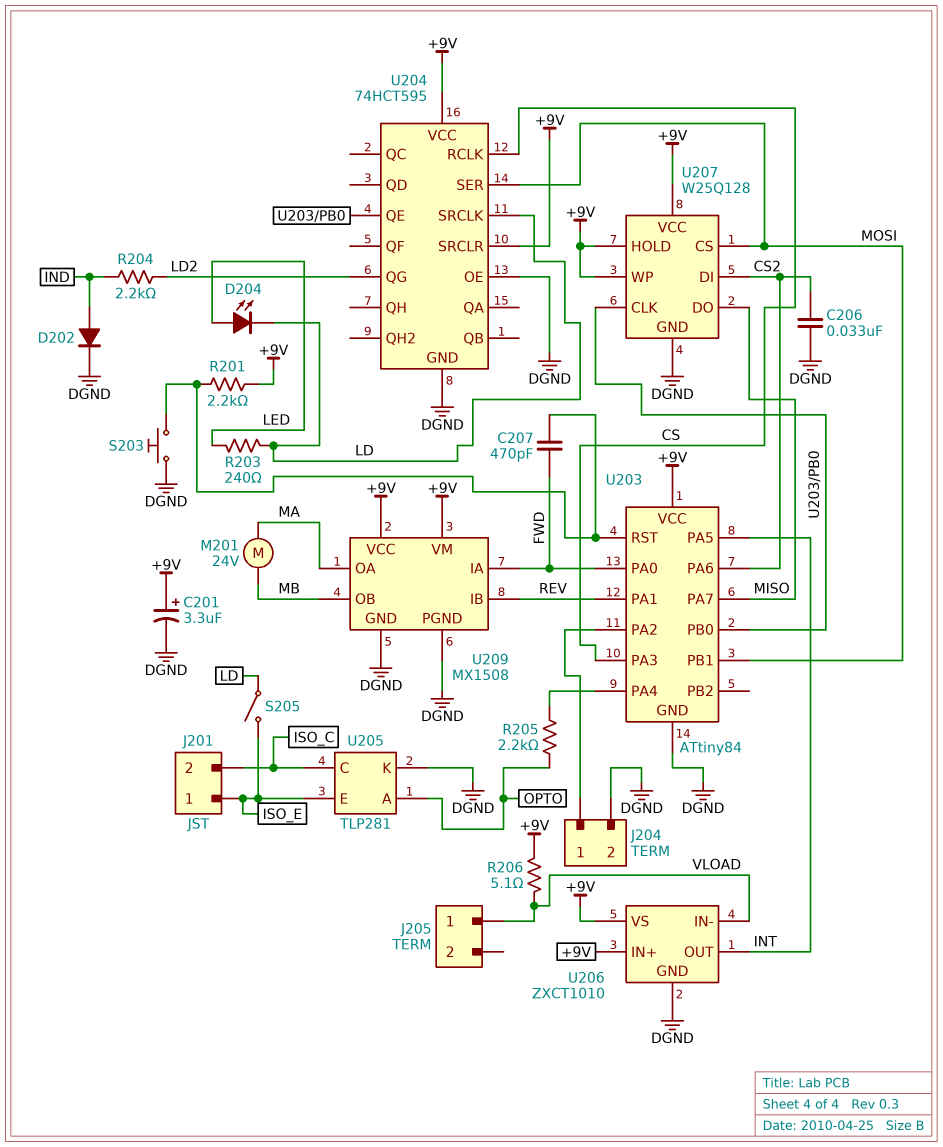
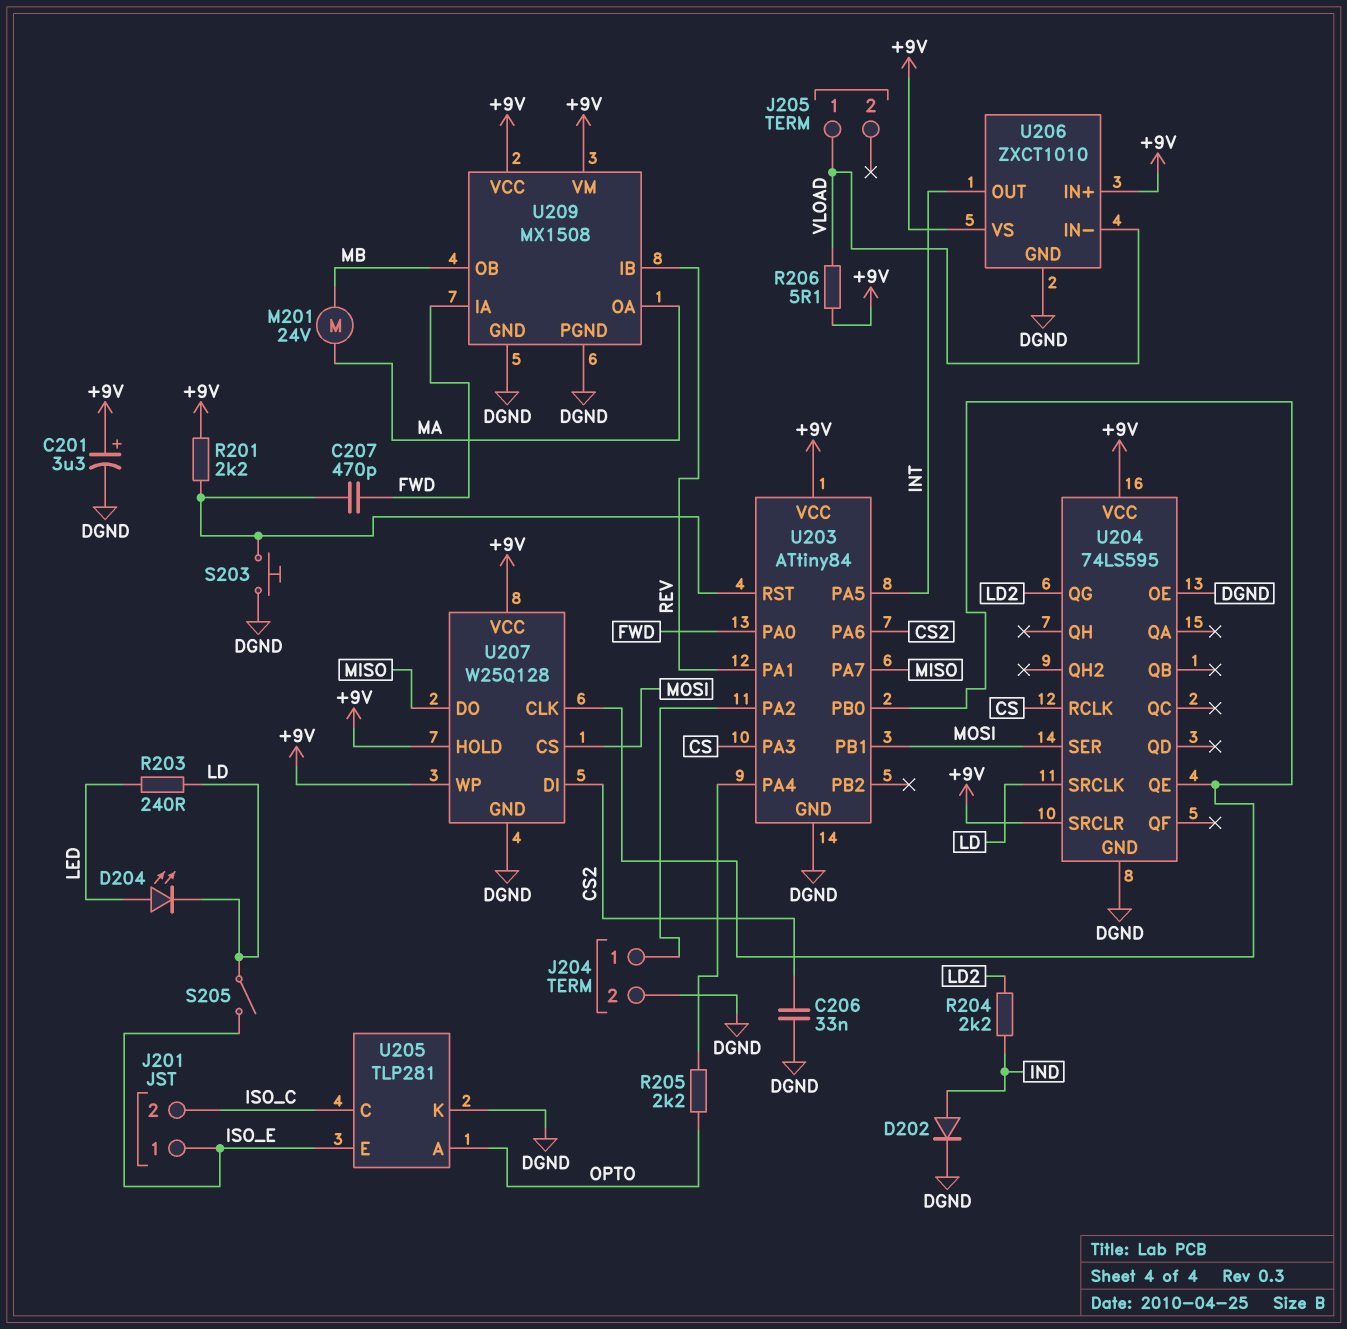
U204: 74HCT595 -> 74LS595

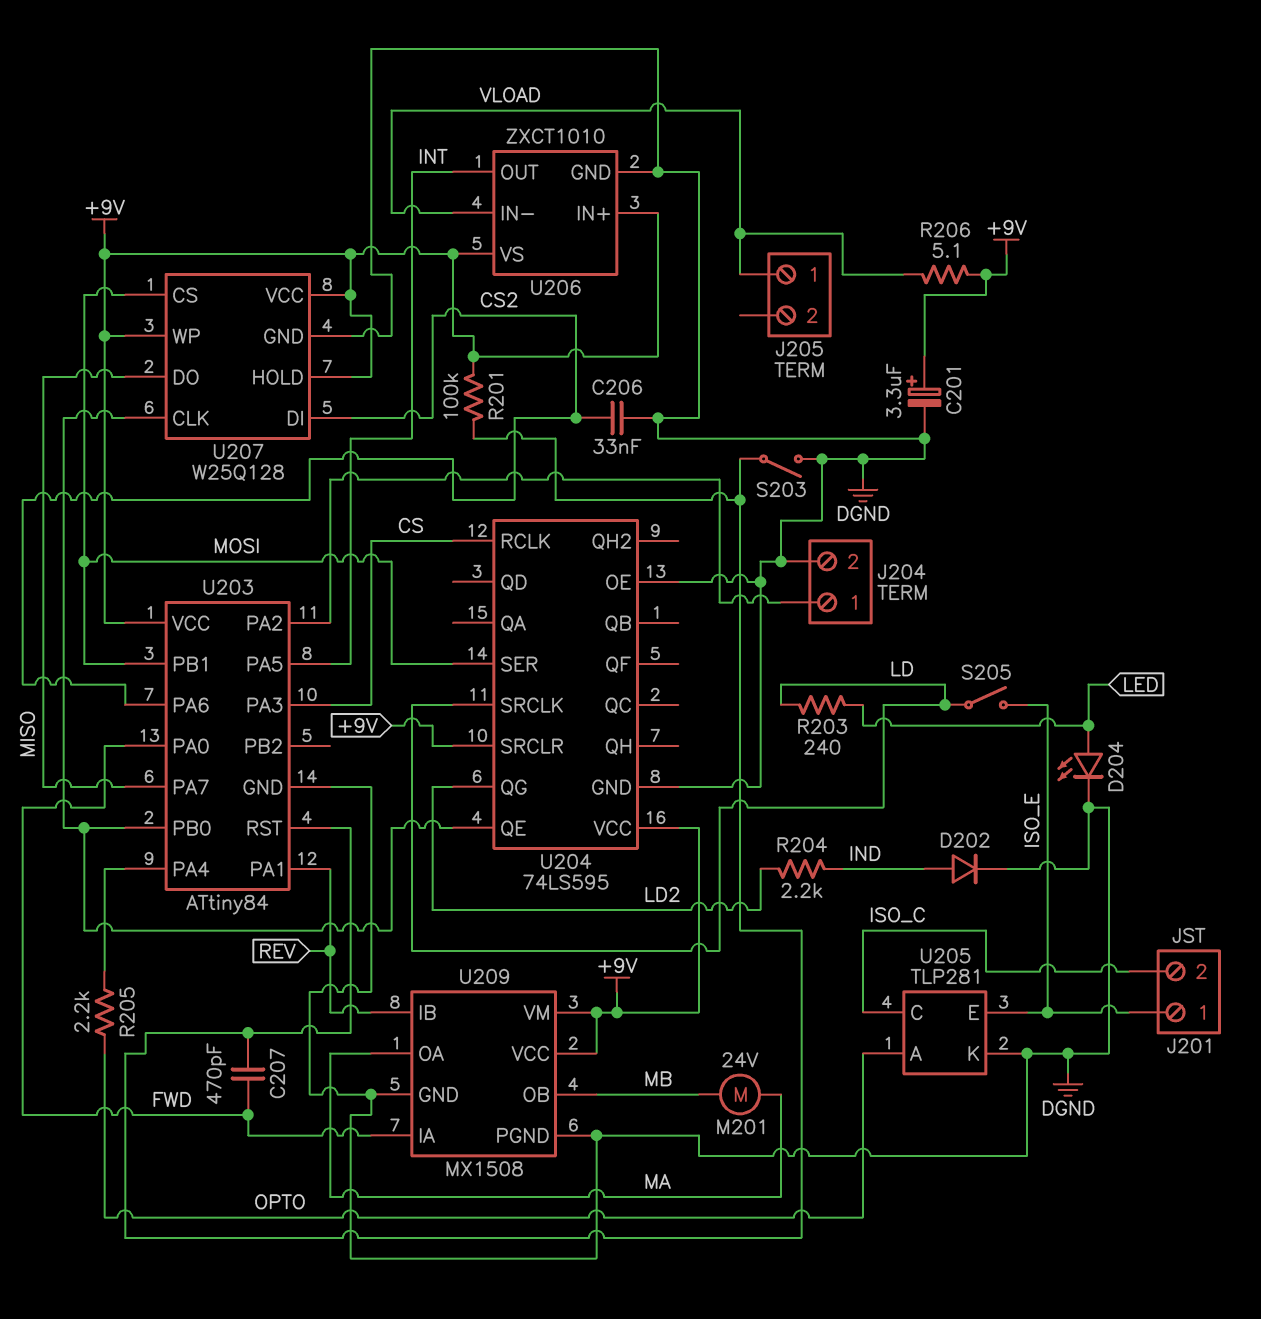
D204: LED (A LED, K LD) -> LED (A LED, K DGND)
R201: 2.2k (+9V, U203/RST) -> 100k (+9V, U203/RST)
S203: button (DGND, U203/RST) -> switch (DGND, U203/RST)

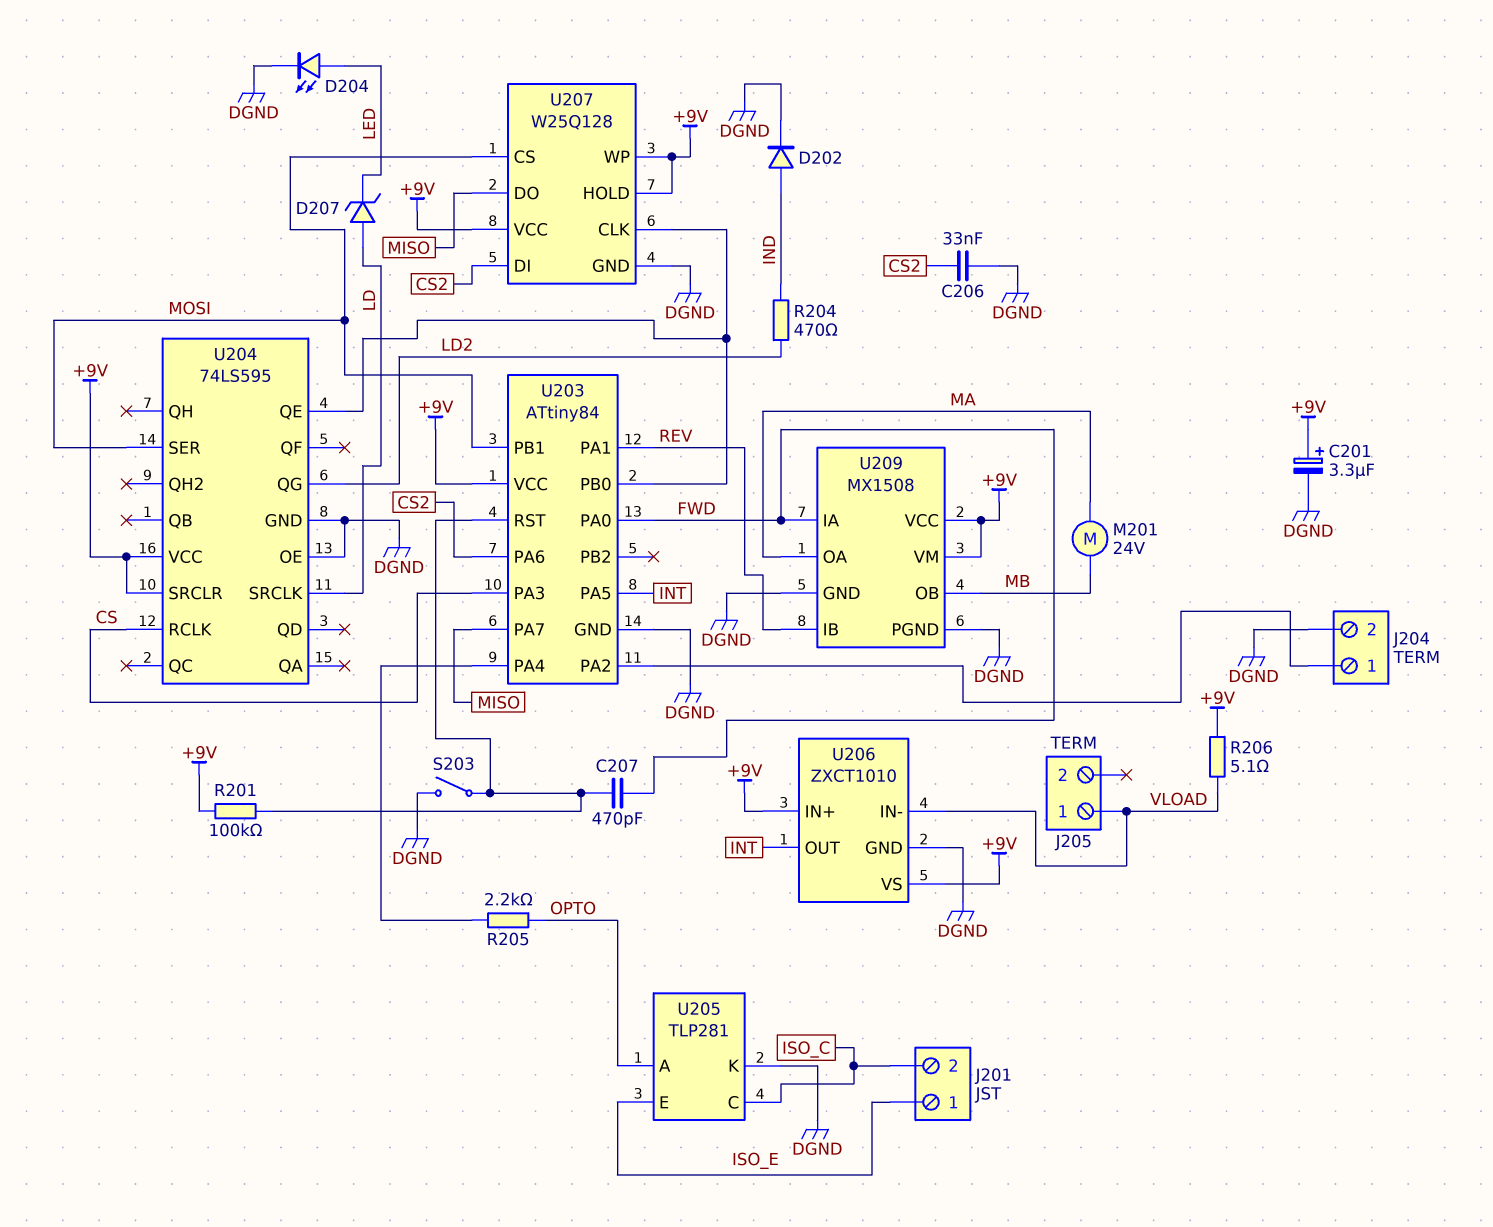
D207: none -> zener (A LD, K LED)
R203: 240 (LD, LED) -> none
R204: 2.2k (IND, LD2) -> 470 (IND, LD2)
S205: switch (ISO_E, LD) -> none

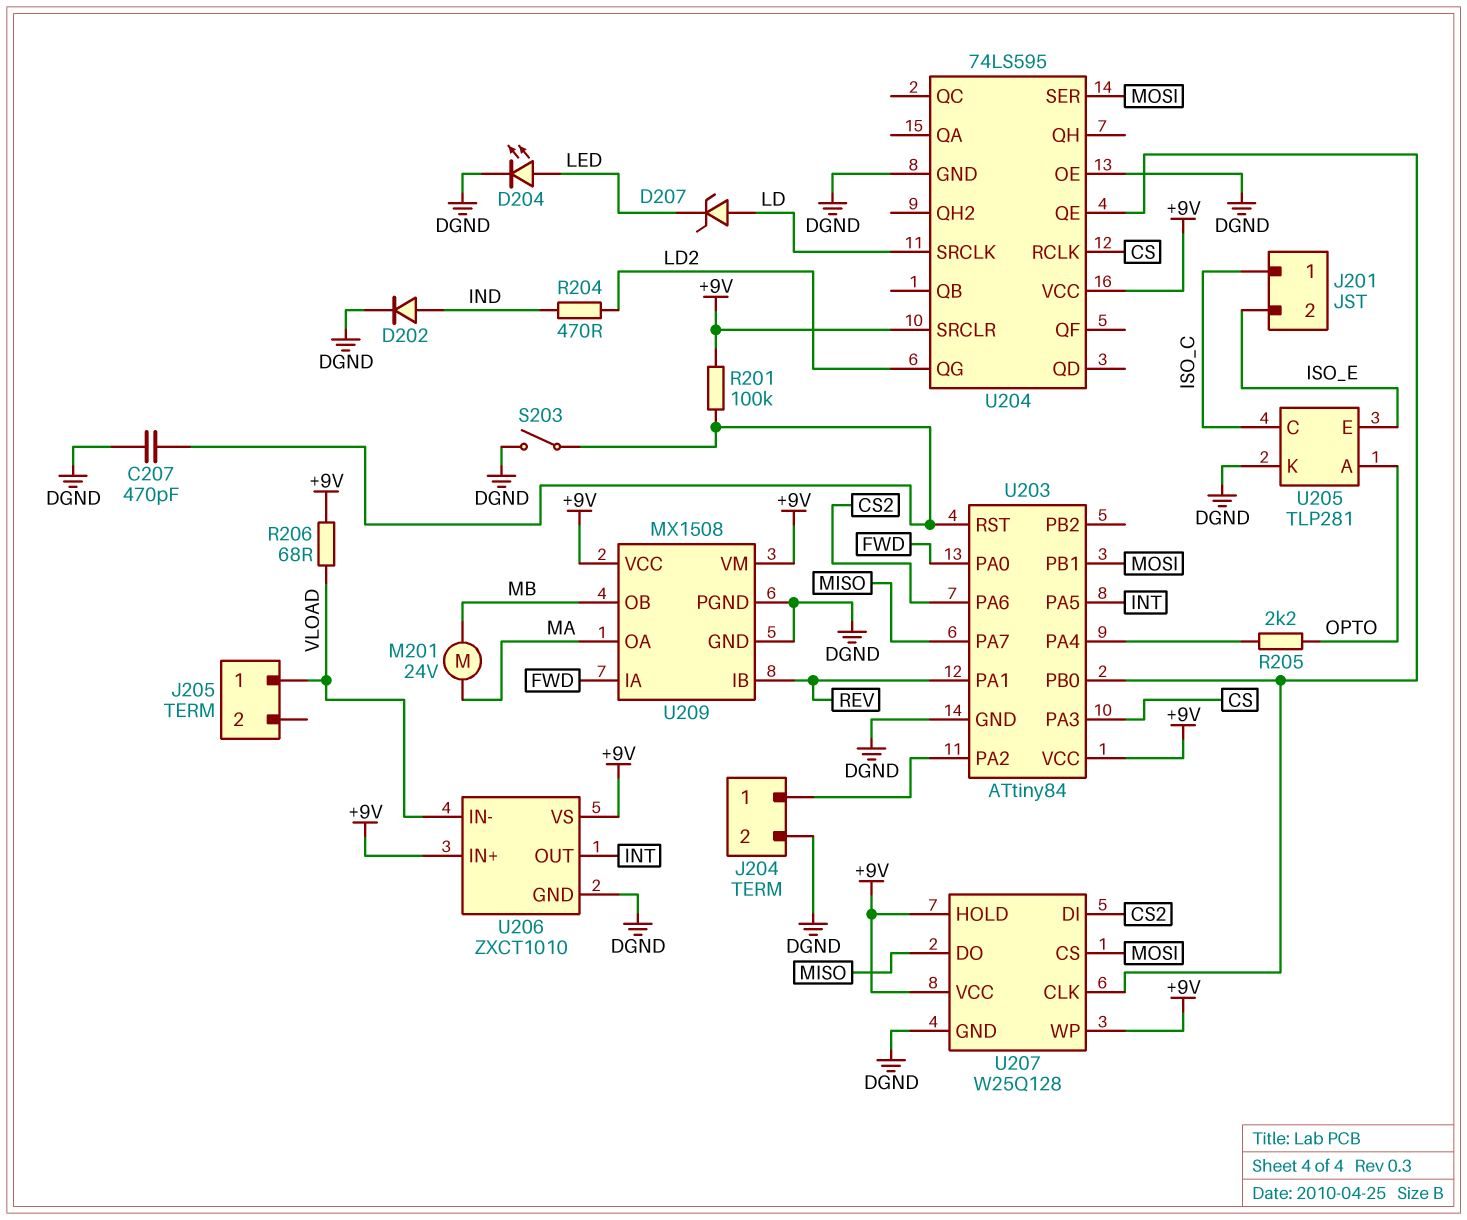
C201: 3.3uF (plus +9V, minus DGND) -> none
C206: 33nF (CS2, DGND) -> none
C207: 470pF (FWD, U203/RST) -> 470pF (DGND, U203/RST)
J201 pin 1: ISO_E -> ISO_C
J201 pin 2: ISO_C -> ISO_E
R206: 5.1 (+9V, VLOAD) -> 68 (+9V, VLOAD)

